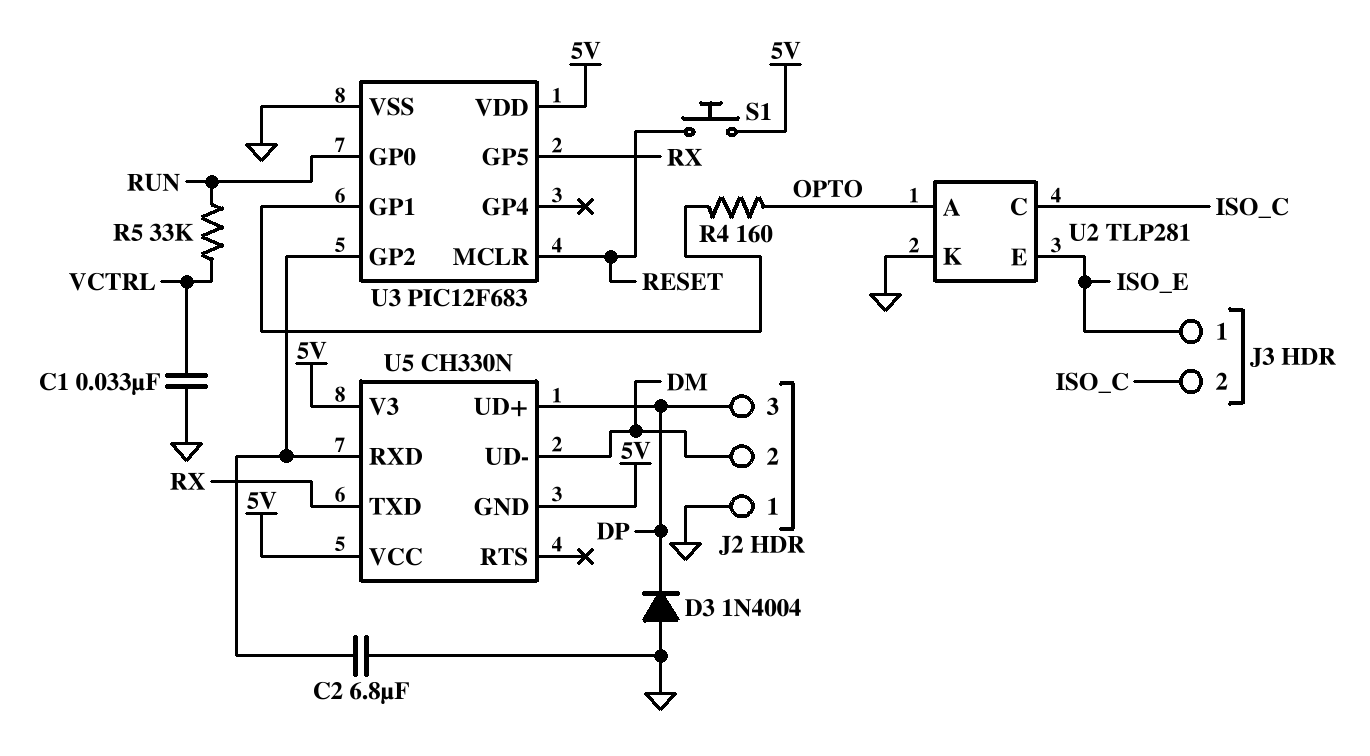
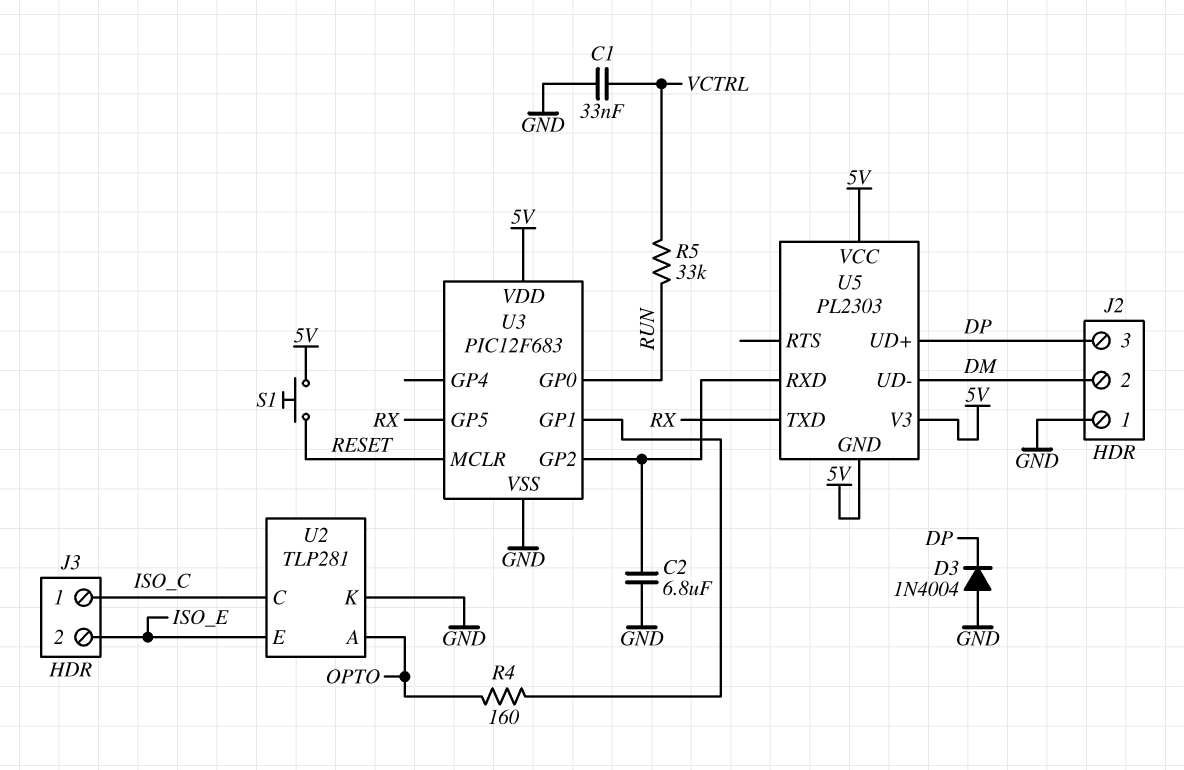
J3 pin 1: ISO_E -> ISO_C
J3 pin 2: ISO_C -> ISO_E
U5: CH330N -> PL2303

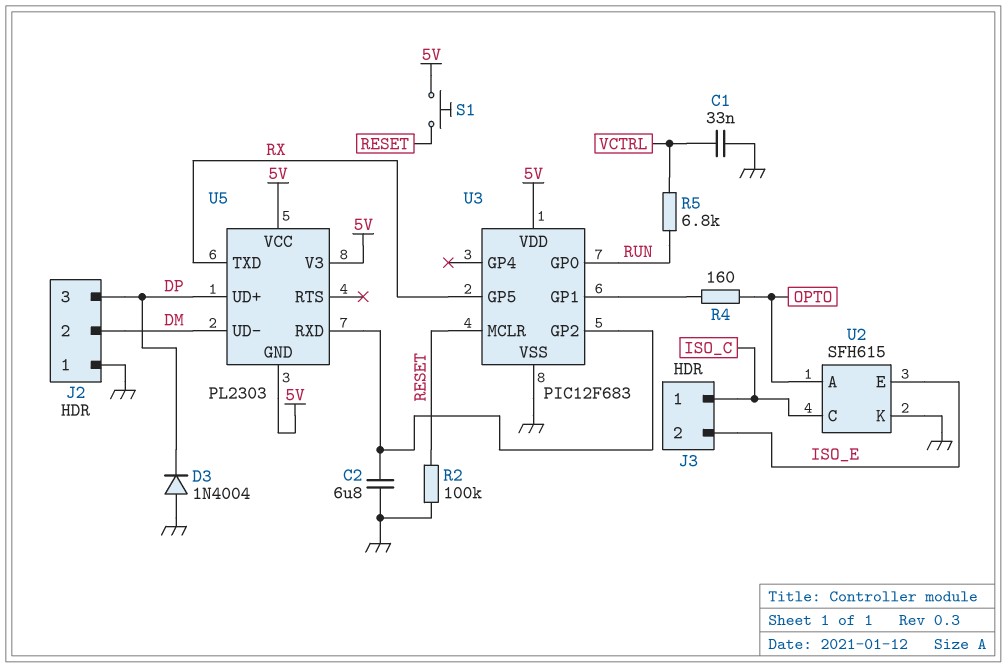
R2: none -> 100k (GND, RESET)
R5: 33k (RUN, VCTRL) -> 6.8k (RUN, VCTRL)
U2: TLP281 -> SFH615

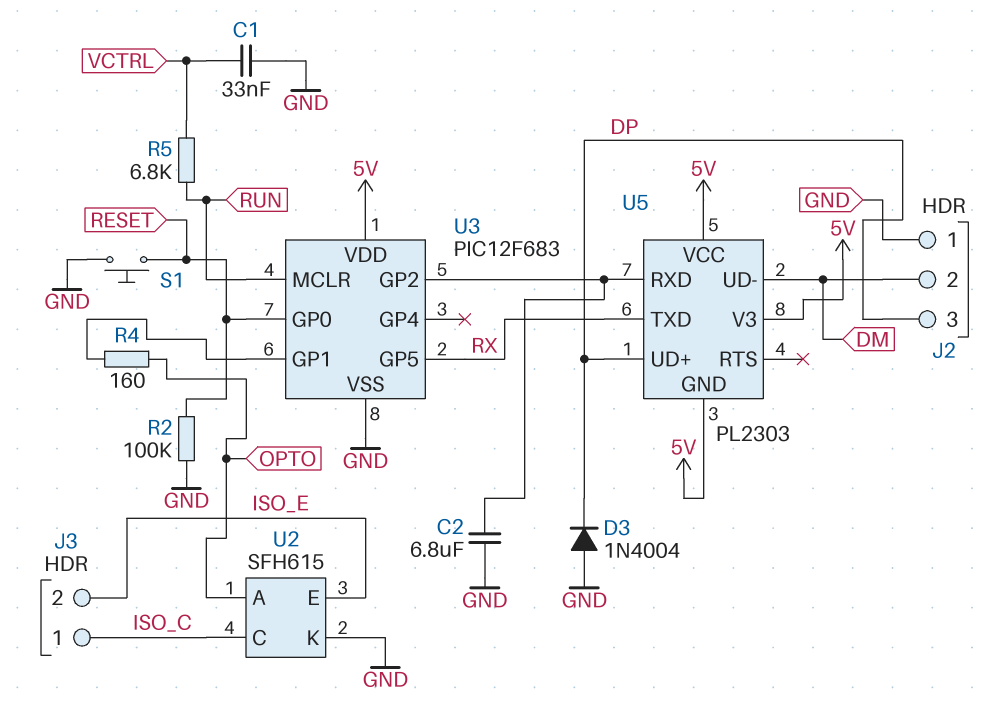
S1: button (5V, RESET) -> button (GND, RESET)
U3 pin GP0: RUN -> RESET
U3 pin MCLR: RESET -> RUN

